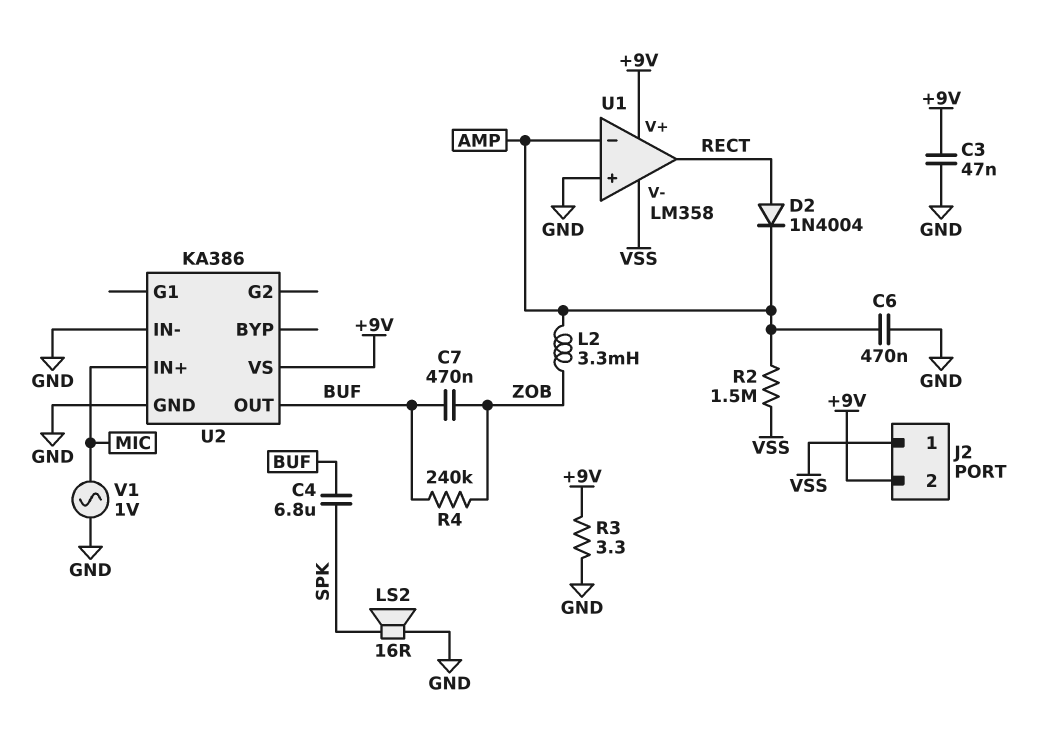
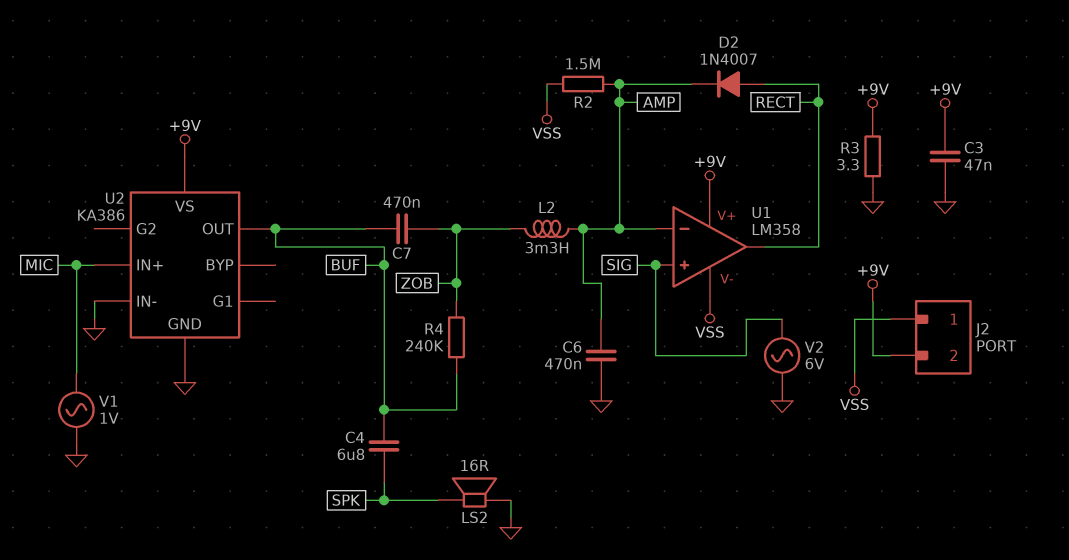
D2: diode 1N4004 (A RECT, K AMP) -> diode 1N4007 (A RECT, K AMP)
U1 pin in+: GND -> SIG
V2: none -> AC 6V (GND, SIG)

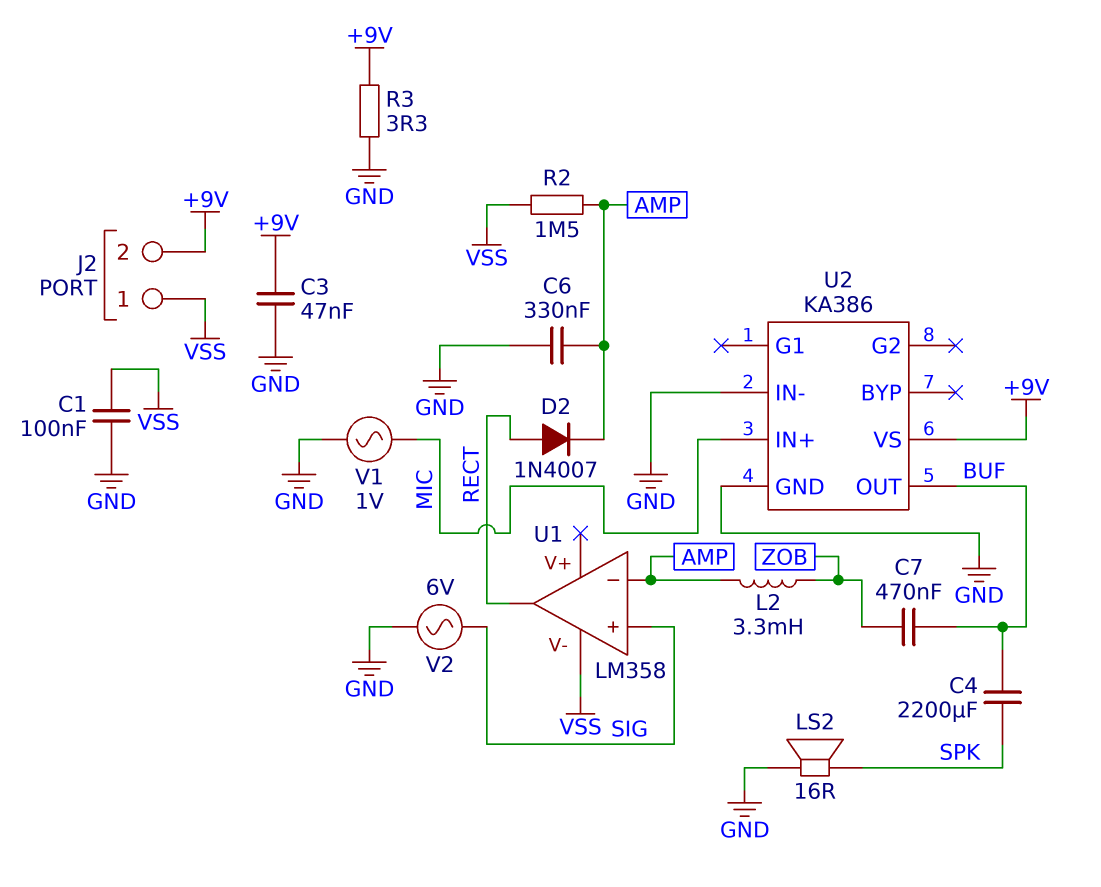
C1: none -> 100nF (GND, VSS)
C4: 6.8uF (BUF, SPK) -> 2200uF (BUF, SPK)
C6: 470nF (AMP, GND) -> 330nF (AMP, GND)
R4: 240k (BUF, ZOB) -> none
U1 pin V+: +9V -> none

